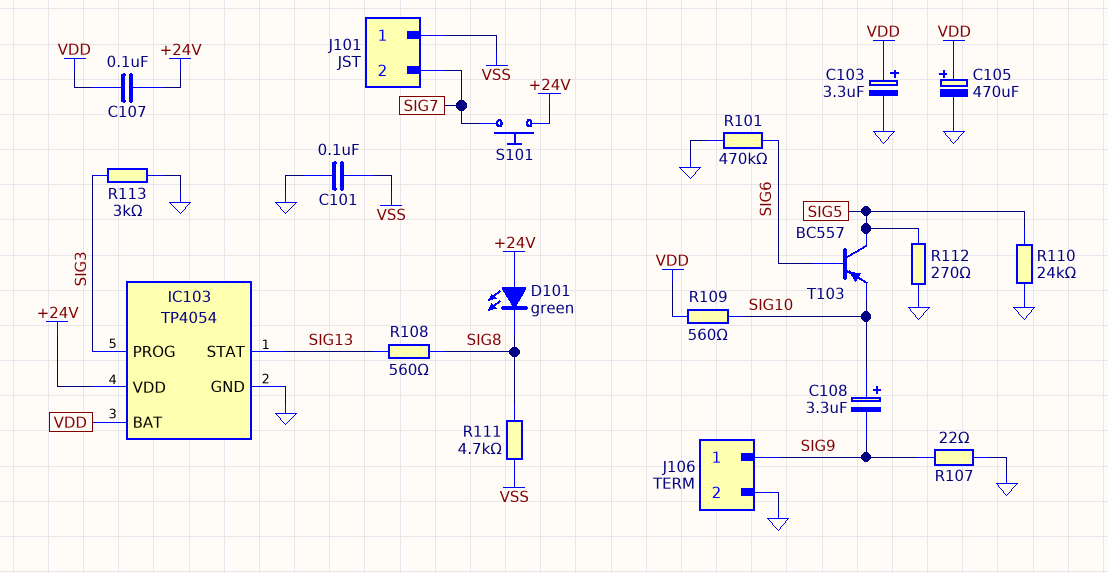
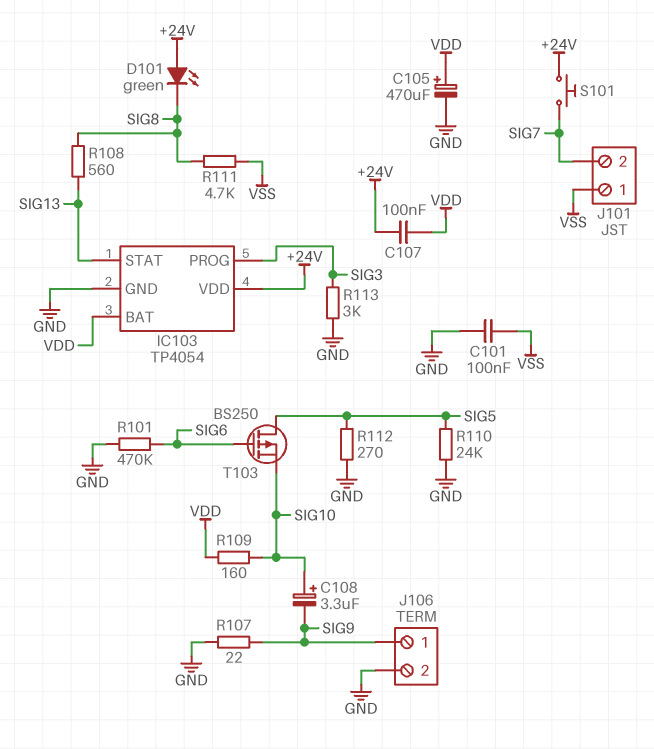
C103: 3.3uF (plus VDD, minus GND) -> none
R109: 560 (SIG10, VDD) -> 160 (SIG10, VDD)
T103: PNP BC557 (B SIG6, C SIG5, E SIG10) -> PMOS BS250 (G SIG6, D SIG5, S SIG10)

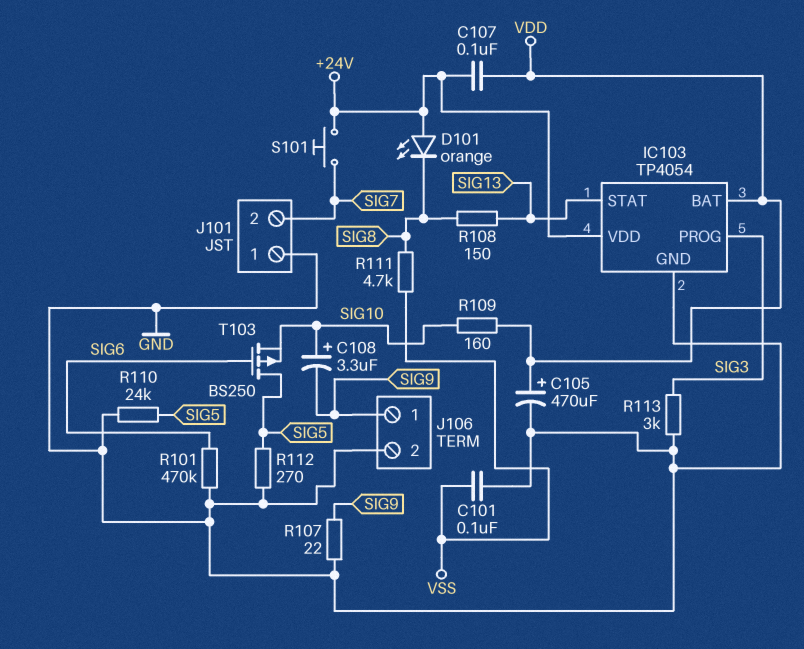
D101: LED green (A +24V, K SIG8) -> LED orange (A +24V, K SIG8)
J101 pin 1: VSS -> GND
R108: 560 (SIG8, SIG13) -> 150 (SIG8, SIG13)

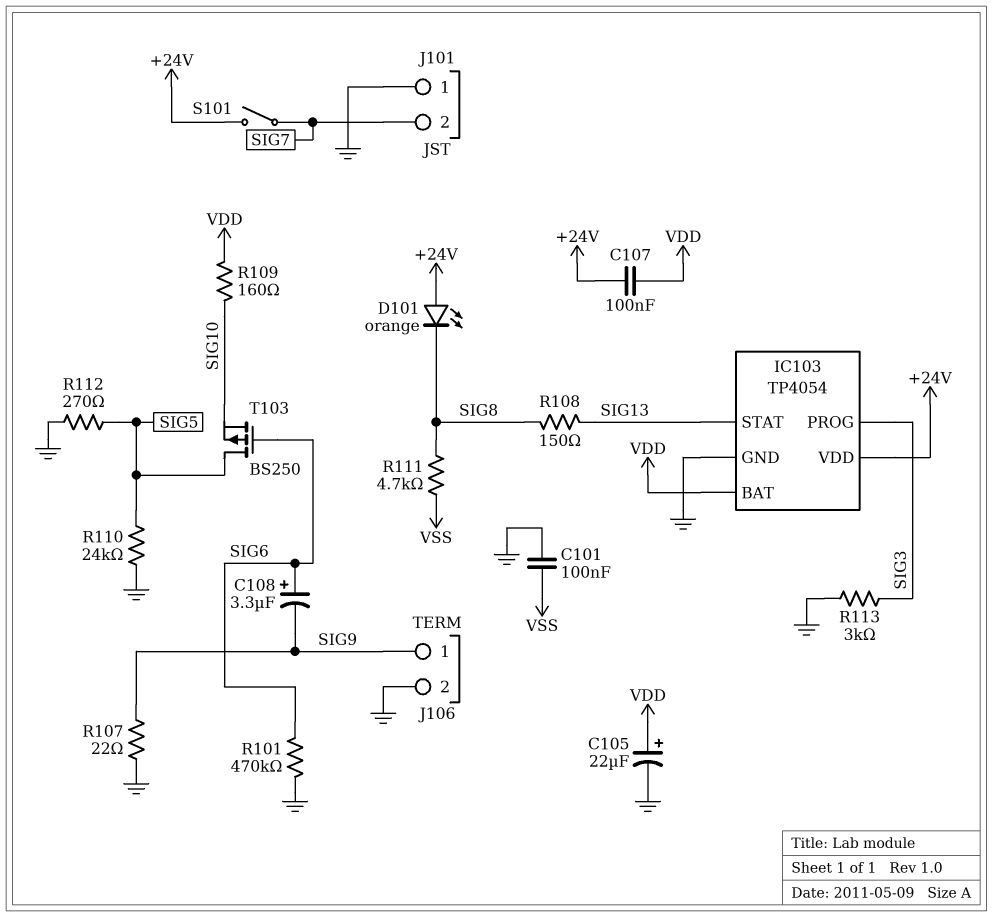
C105: 470uF (plus VDD, minus GND) -> 22uF (plus VDD, minus GND)
C108: 3.3uF (plus SIG10, minus SIG9) -> 3.3uF (plus SIG6, minus SIG9)
S101: button (+24V, SIG7) -> switch (+24V, SIG7)

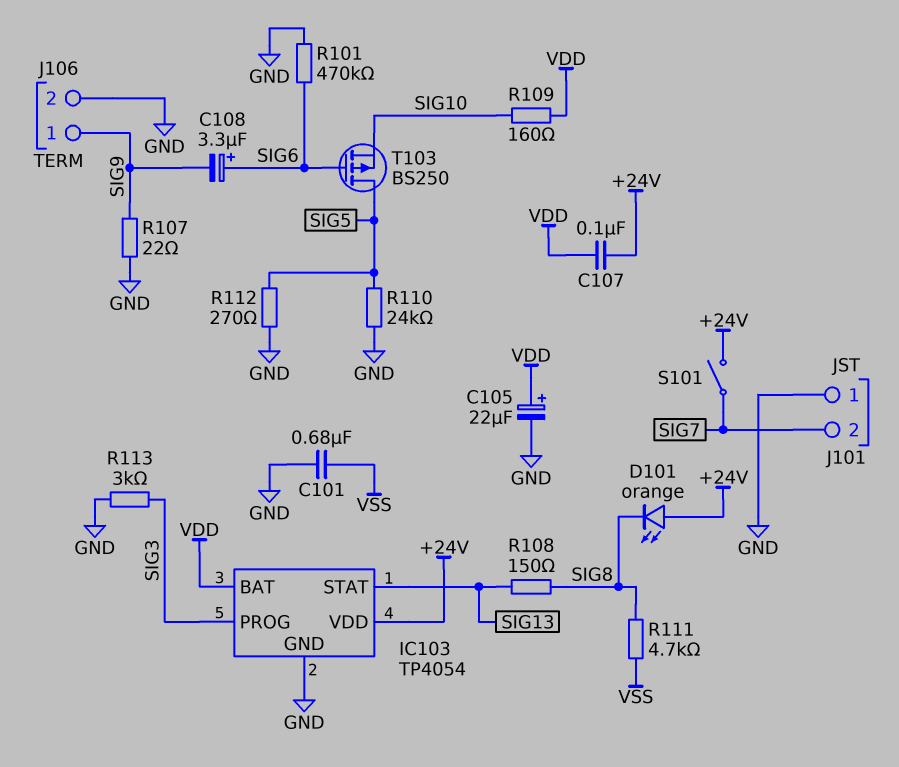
C101: 100nF (GND, VSS) -> 680nF (GND, VSS)

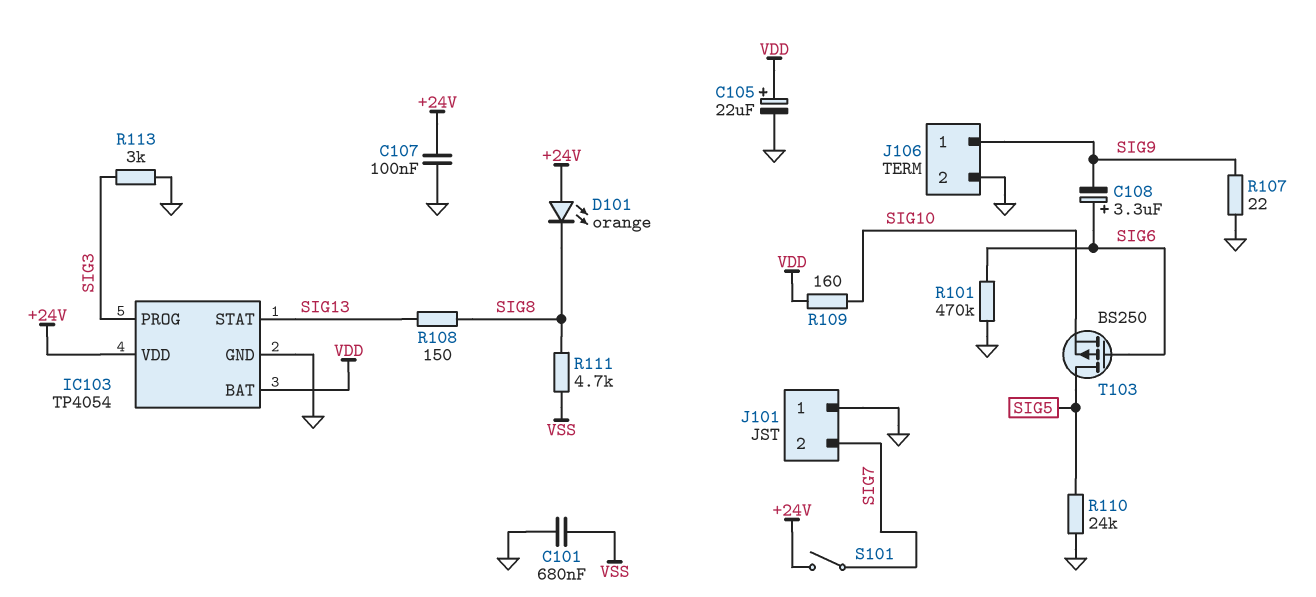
C107: 100nF (+24V, VDD) -> 100nF (+24V, GND)
R112: 270 (GND, SIG5) -> none

